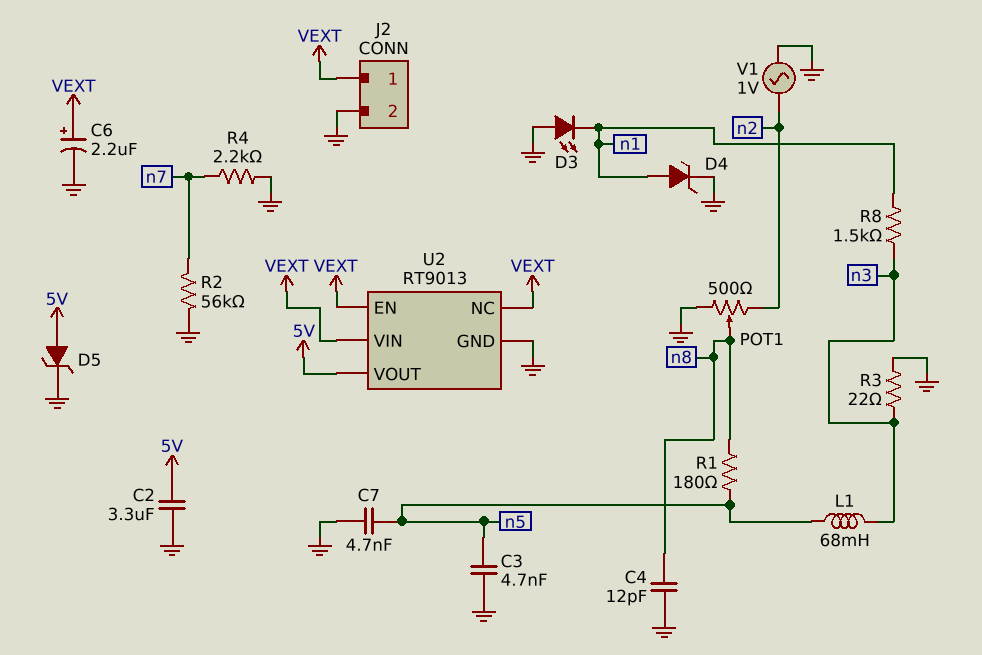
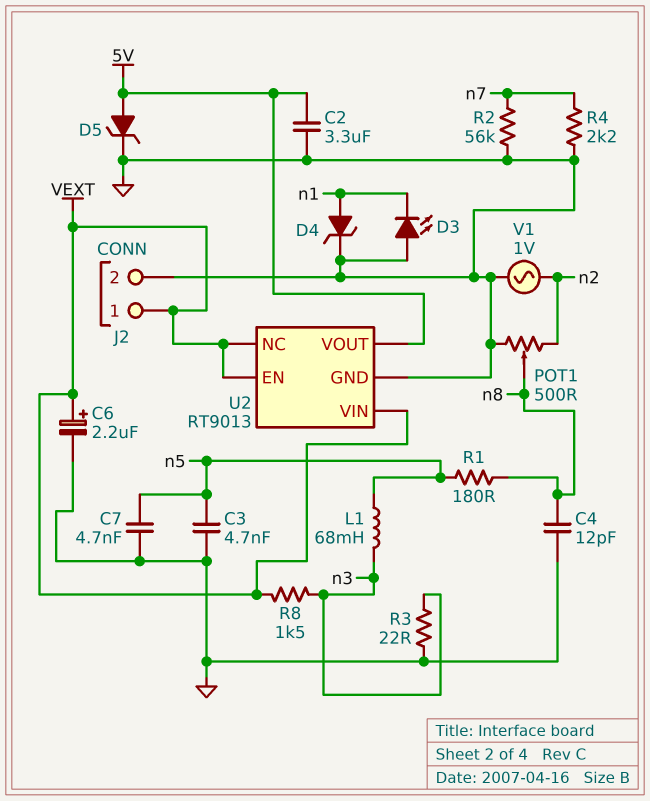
R8: 1.5k (n1, n3) -> 1.5k (VEXT, n3)

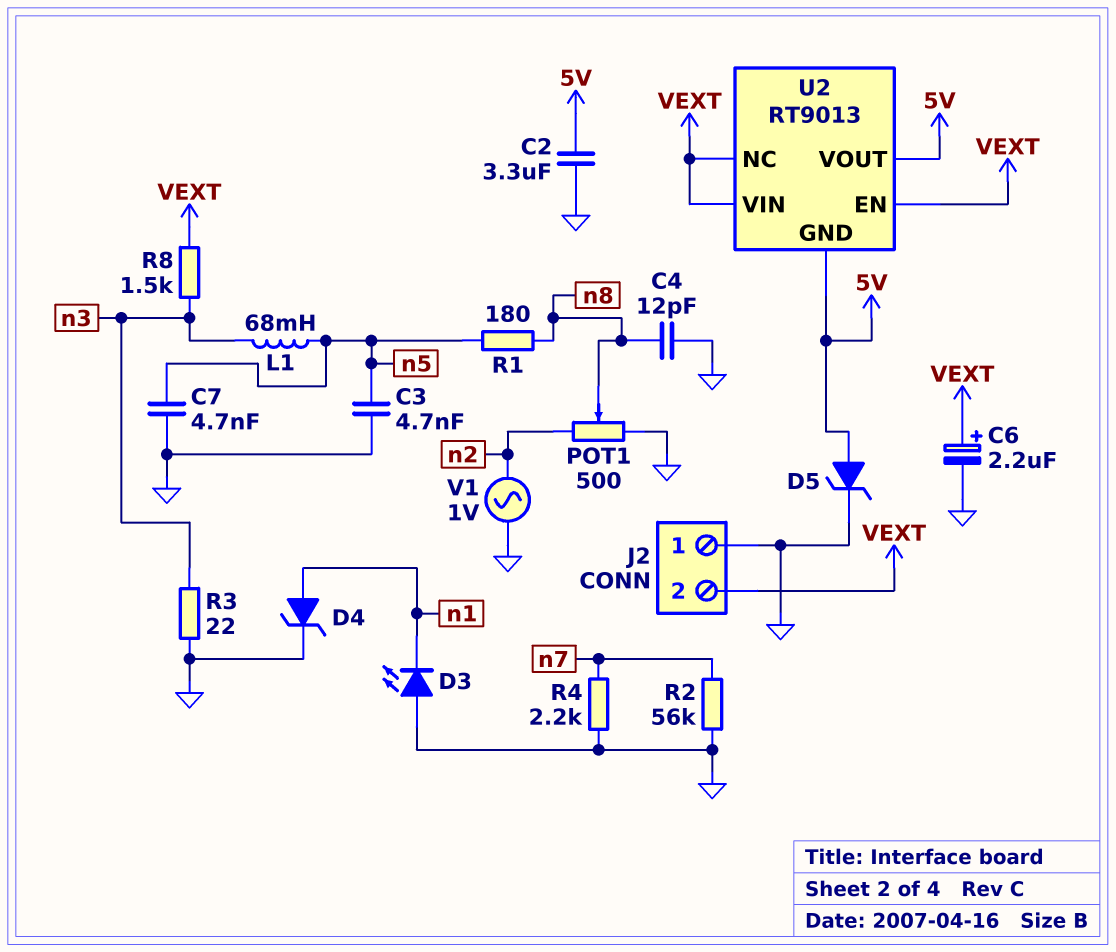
J2 pin 1: VEXT -> GND
J2 pin 2: GND -> VEXT
U2 pin GND: GND -> 5V

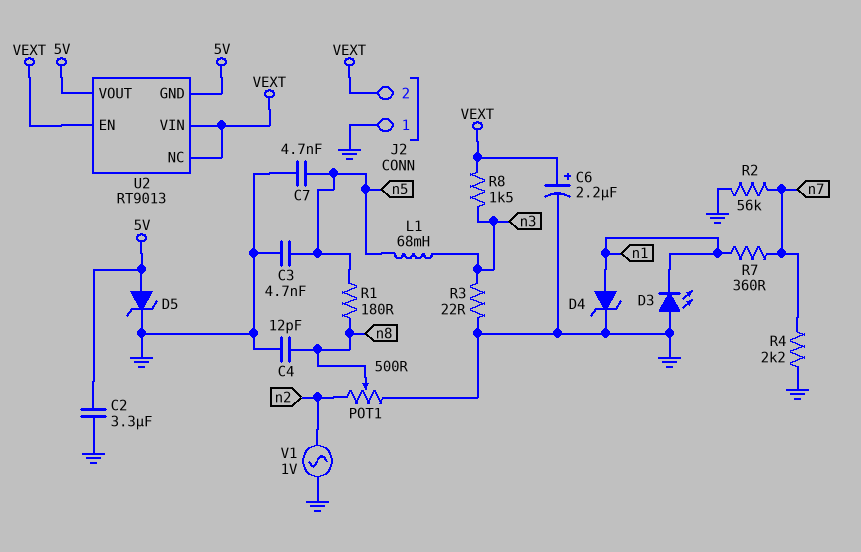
R7: none -> 360 (n1, n7)

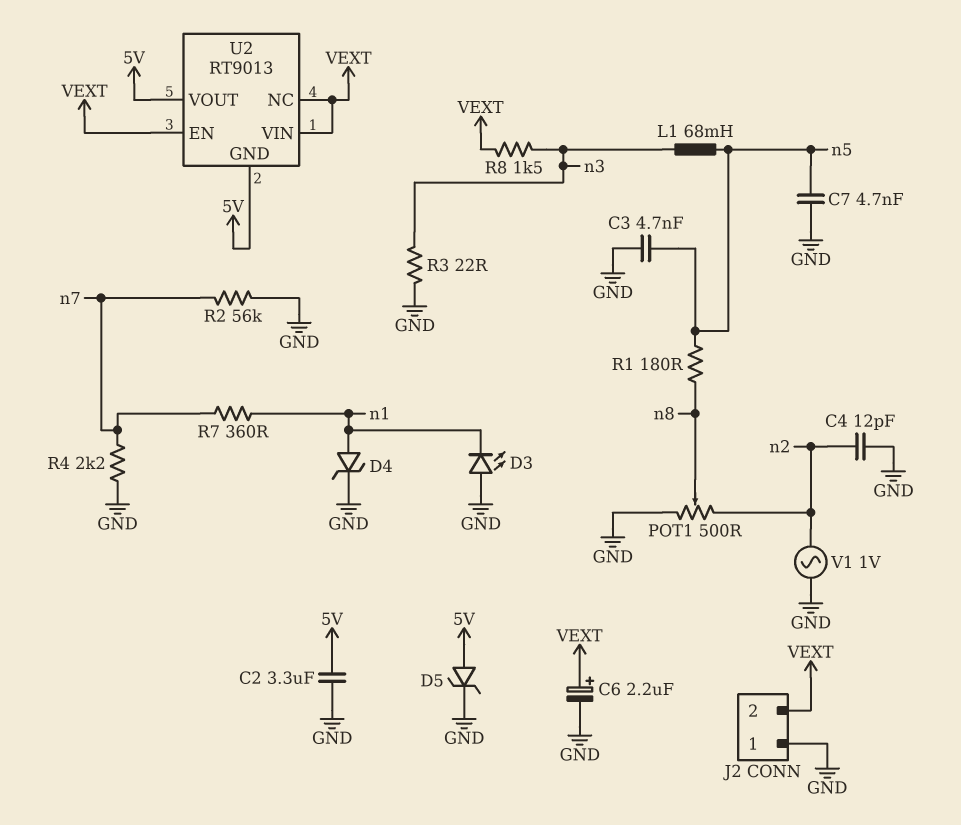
C4: 12pF (GND, n8) -> 12pF (GND, n2)

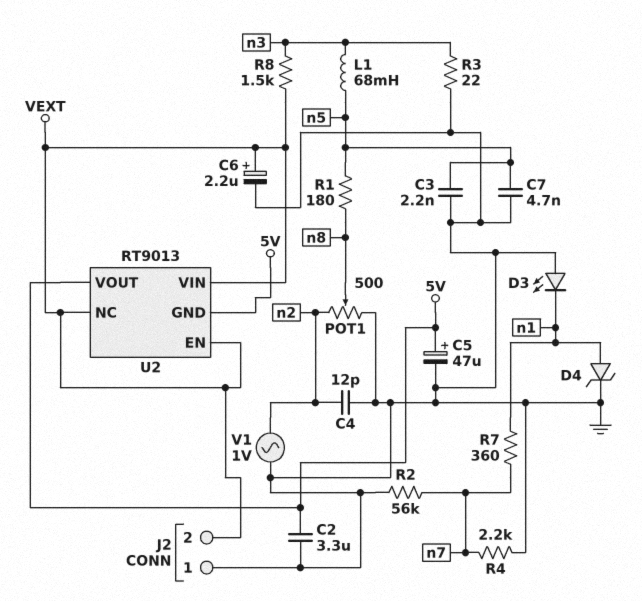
C3: 4.7nF (GND, n5) -> 2.2nF (GND, n5)
C5: none -> 47uF (plus 5V, minus GND)
D5: zener (A 5V, K GND) -> none

